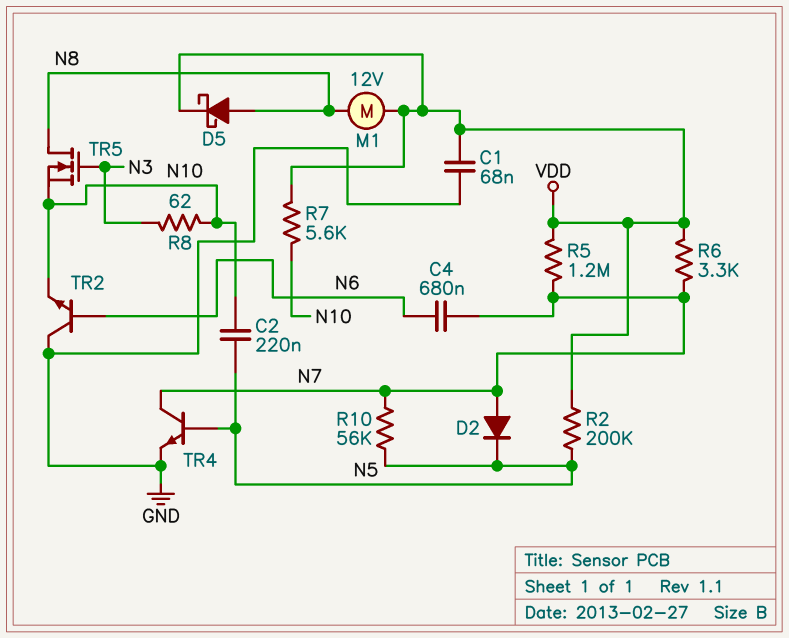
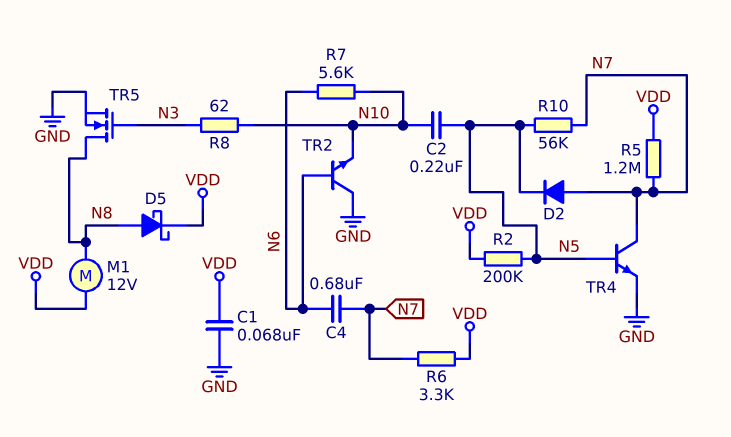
R7: 5.6k (N10, VDD) -> 5.6k (N6, N10)
TR5: NMOS (G N3, D N8, S N10) -> NMOS (G N3, D N8, S GND)

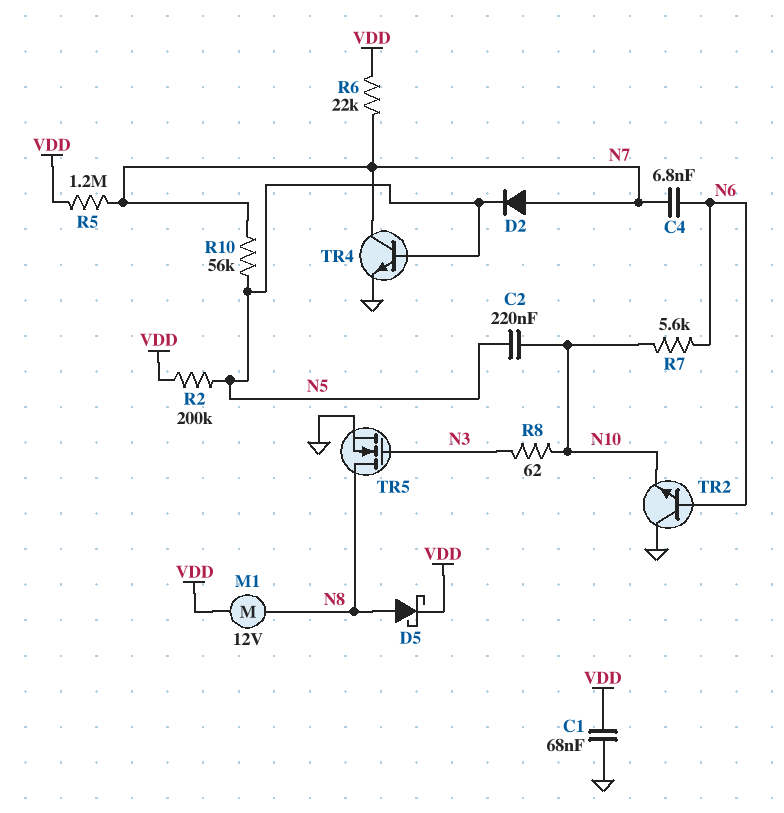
C4: 680nF (N6, N7) -> 6.8nF (N6, N7)
R6: 3.3k (N7, VDD) -> 22k (N7, VDD)

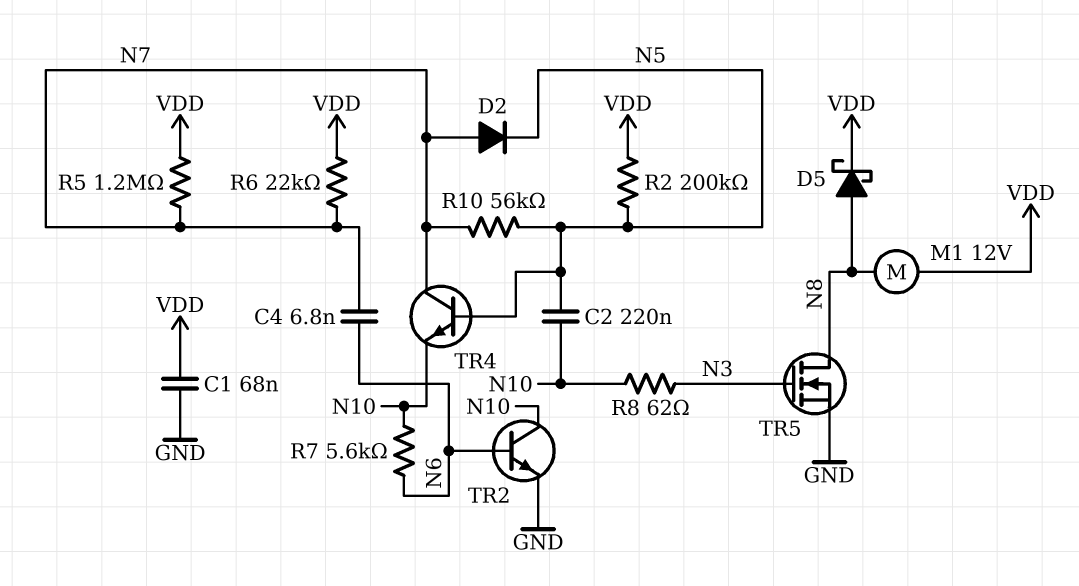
TR2: NPN (B N6, C GND, E N10) -> NPN (B N6, C N10, E GND)
TR4: NPN (B N5, C N7, E GND) -> NPN (B N5, C N7, E N10)

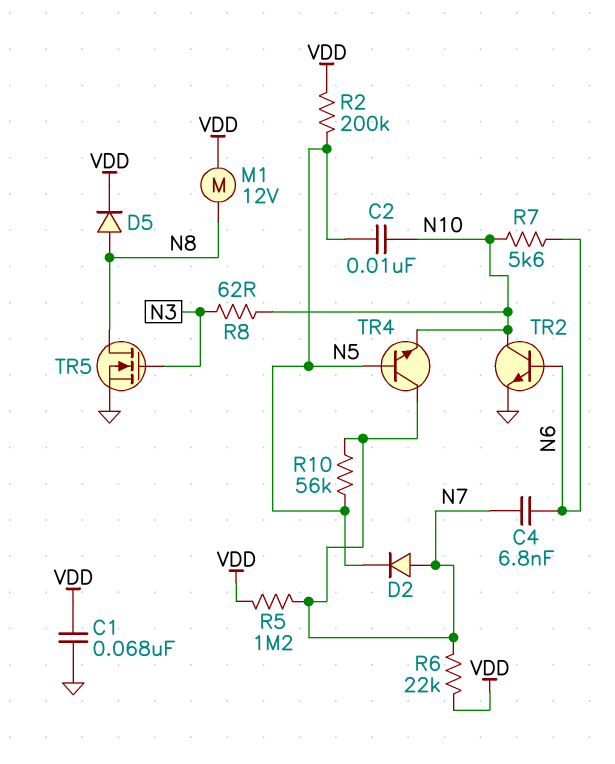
C2: 220nF (N5, N10) -> 10nF (N5, N10)
D5: schottky (A N8, K VDD) -> diode (A N8, K VDD)

